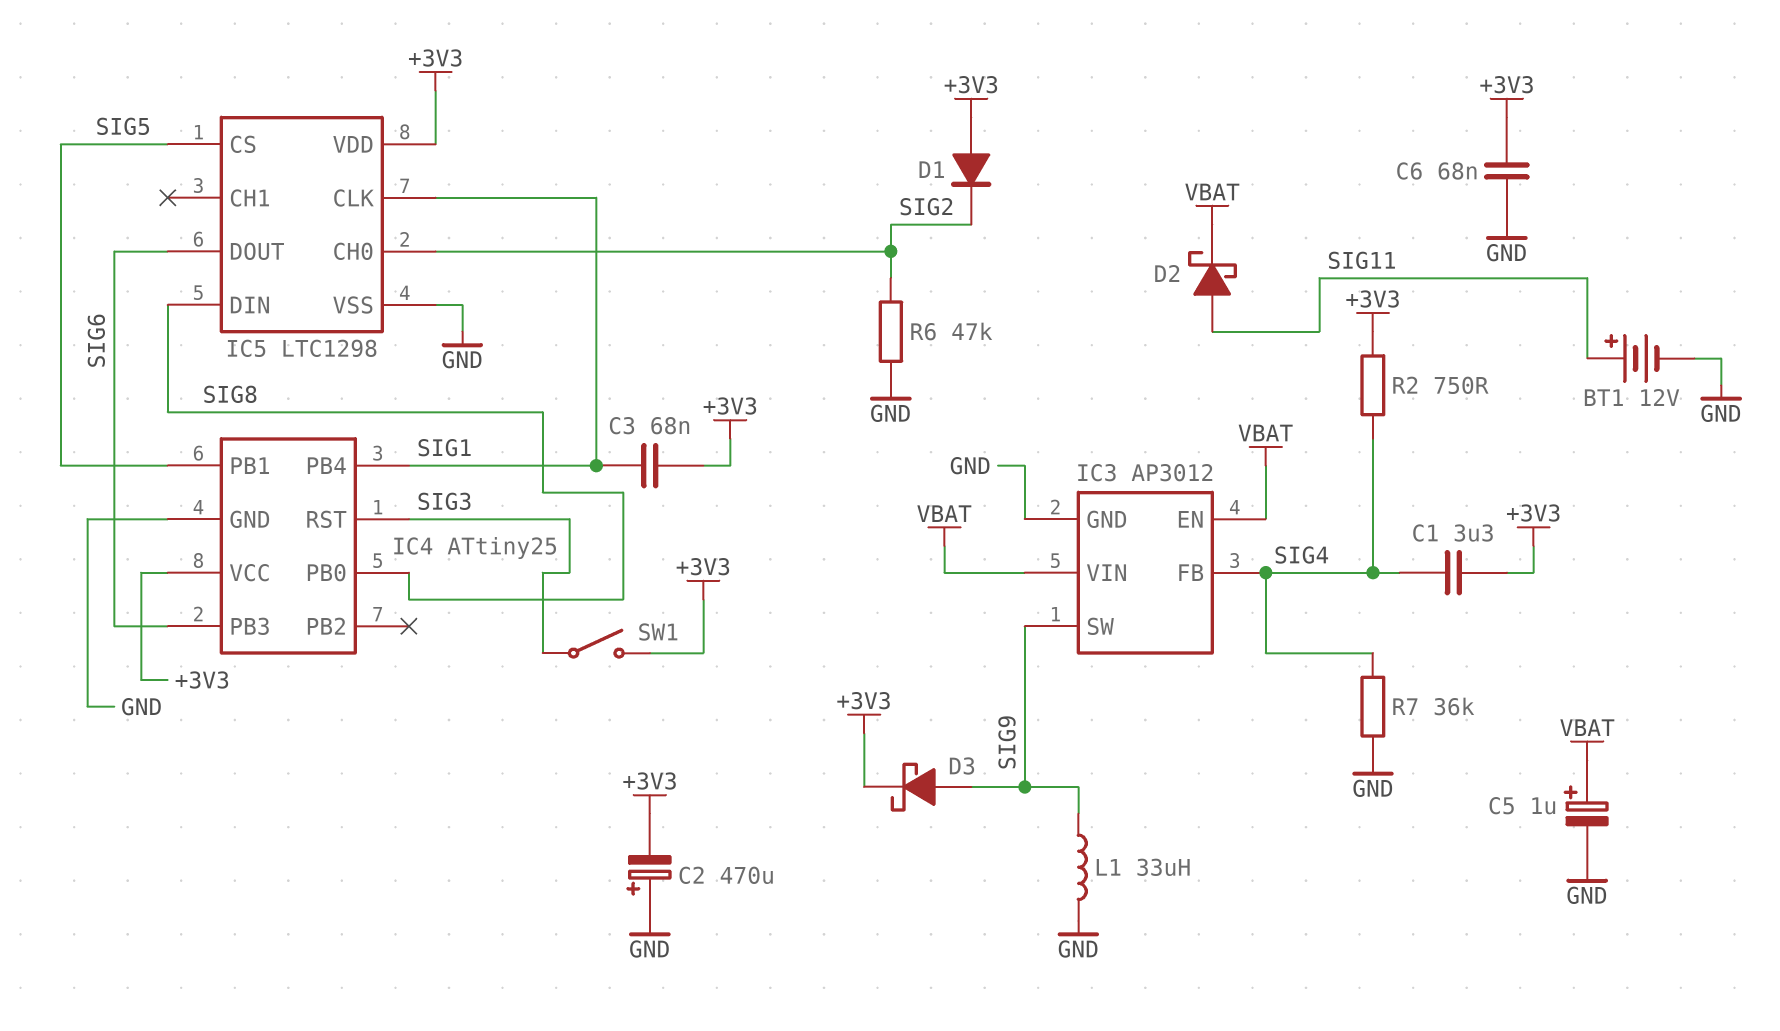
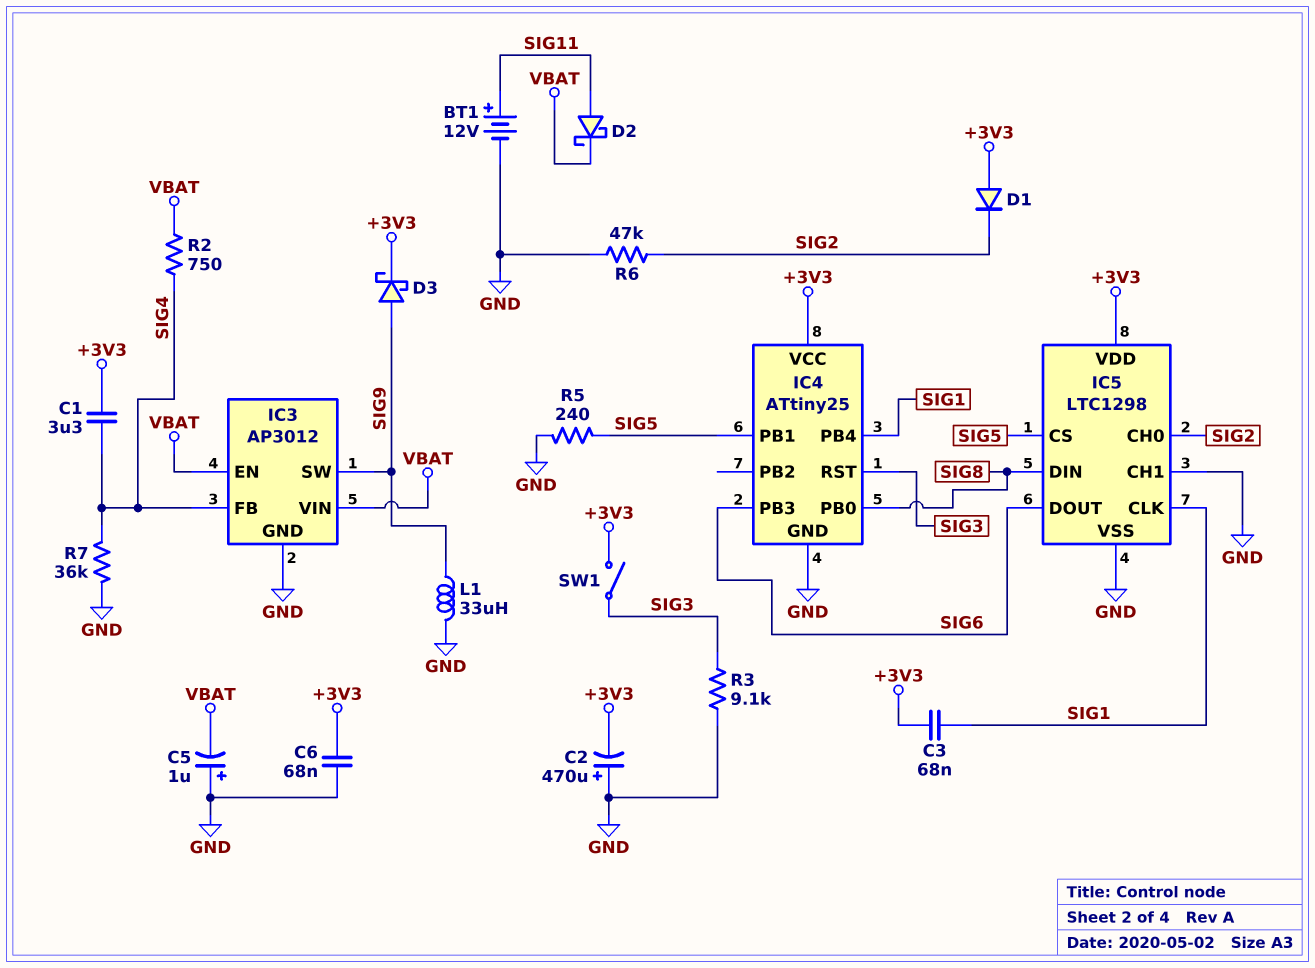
C5: 1uF (plus VBAT, minus GND) -> 1uF (plus GND, minus VBAT)
IC5 pin CH1: none -> GND
R2: 750 (+3V3, SIG4) -> 750 (SIG4, VBAT)
R3: none -> 9.1k (GND, SIG3)
R5: none -> 240 (GND, SIG5)

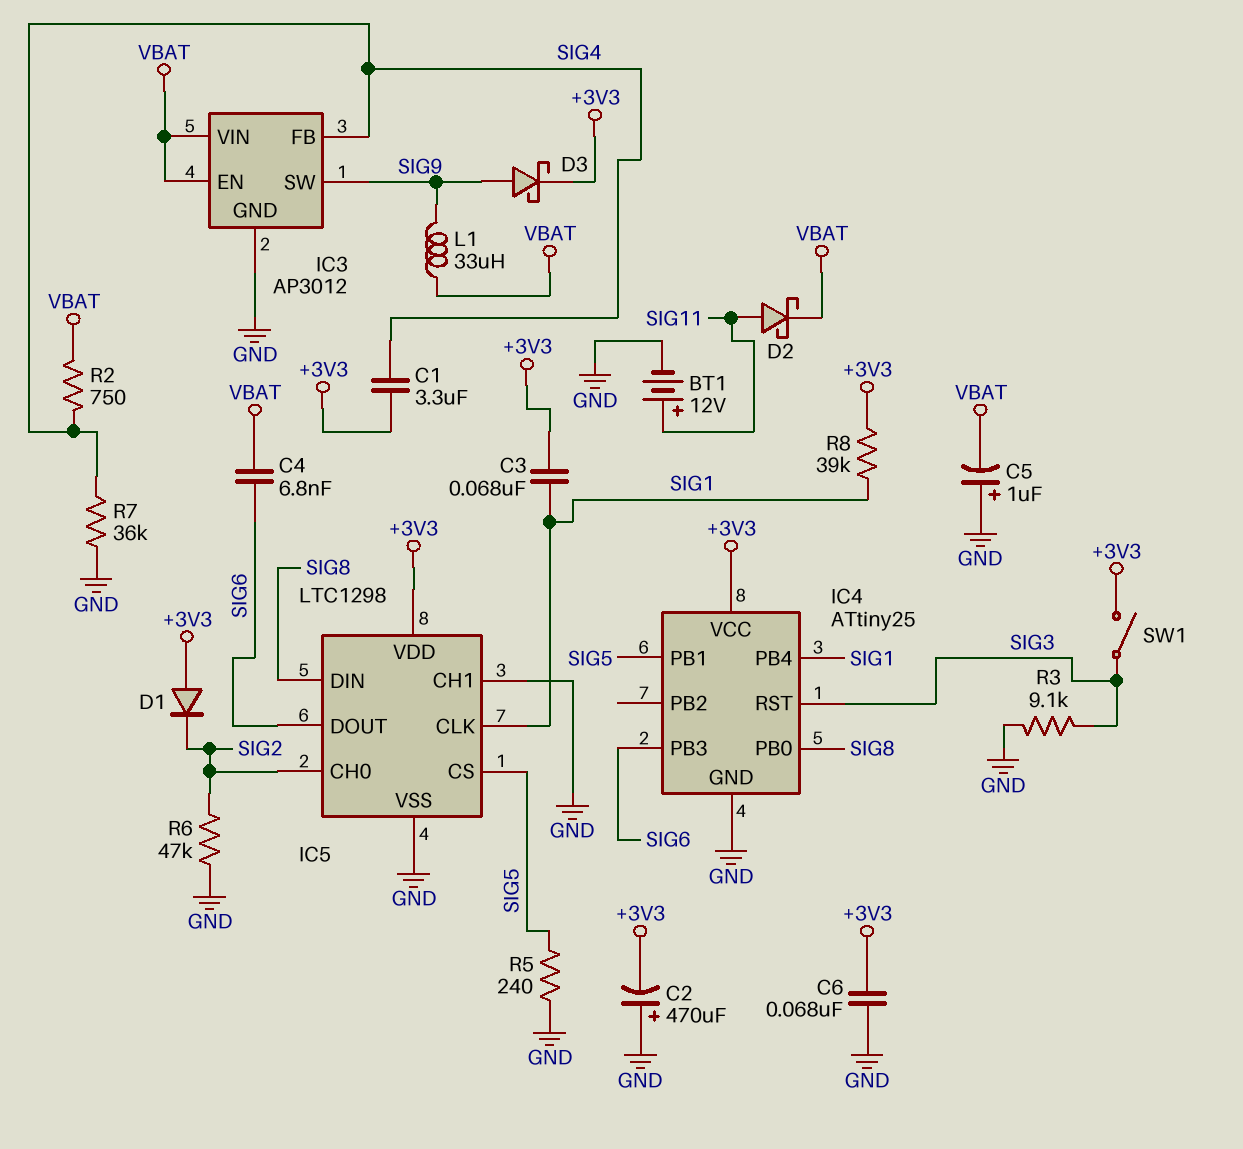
C4: none -> 6.8nF (SIG6, VBAT)
L1: 33uH (GND, SIG9) -> 33uH (SIG9, VBAT)
R8: none -> 39k (+3V3, SIG1)

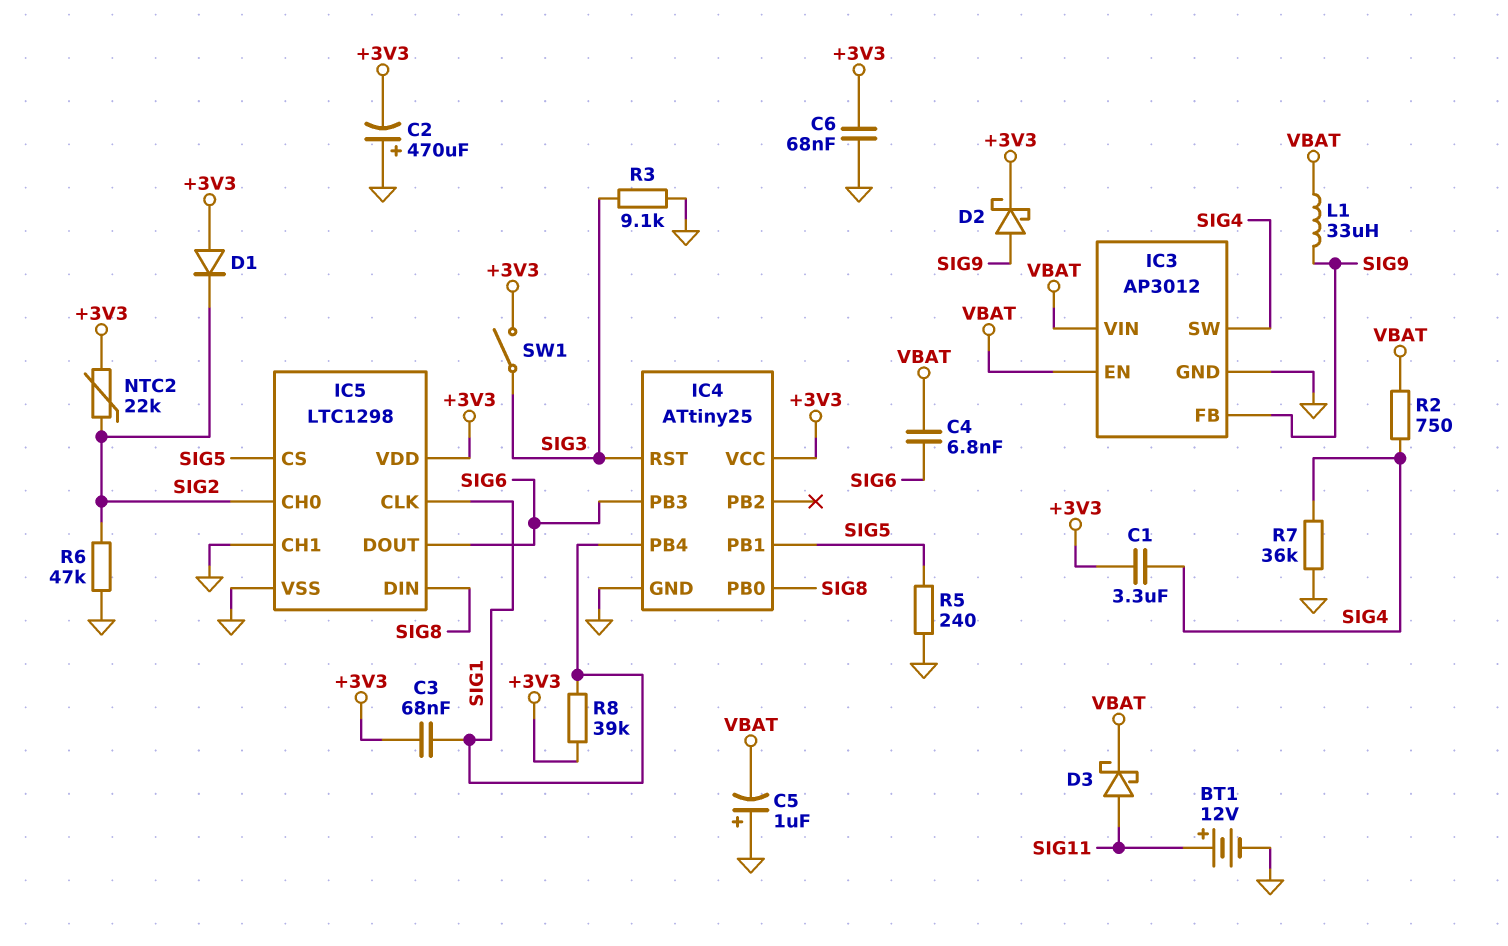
D2: schottky (A SIG11, K VBAT) -> schottky (A SIG9, K +3V3)
D3: schottky (A SIG9, K +3V3) -> schottky (A SIG11, K VBAT)
IC3 pin FB: SIG4 -> SIG9
IC3 pin SW: SIG9 -> SIG4
NTC2: none -> 22k (+3V3, SIG2)

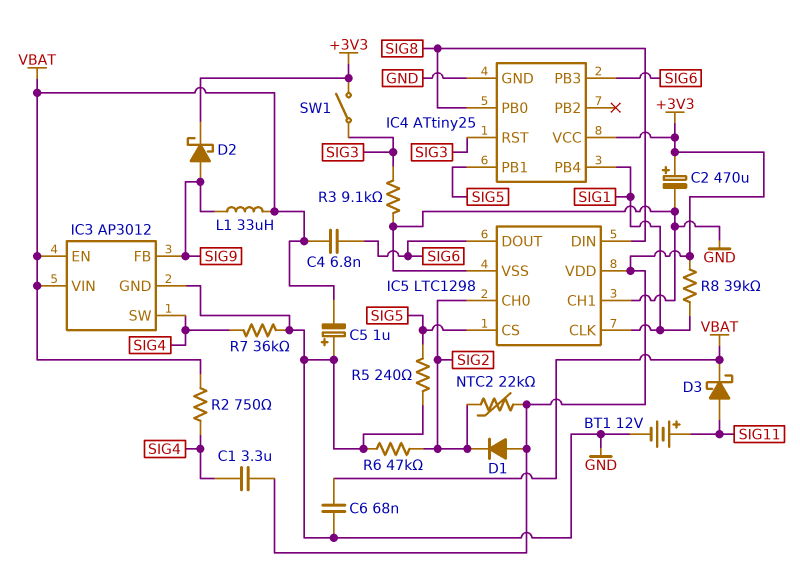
C2: 470uF (plus GND, minus +3V3) -> 470uF (plus +3V3, minus GND)
C3: 68nF (+3V3, SIG1) -> none
C6: 68nF (+3V3, GND) -> 68nF (GND, VBAT)

